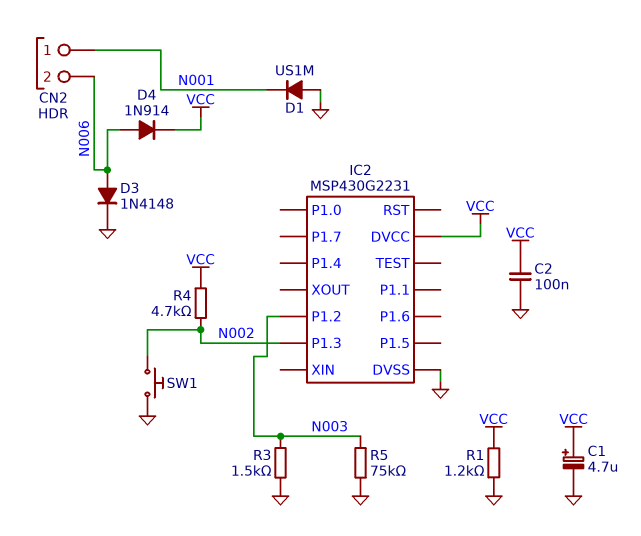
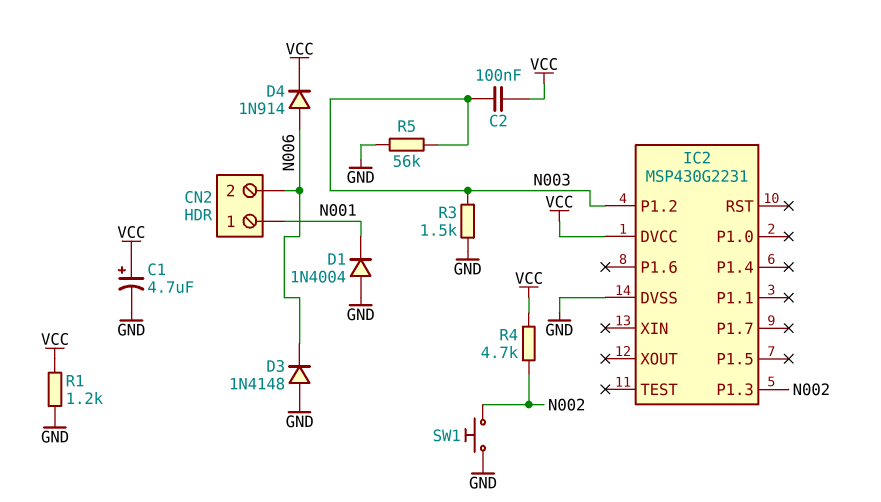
C2: 100nF (GND, VCC) -> 100nF (N003, VCC)
D1: diode US1M (A GND, K N001) -> diode 1N4004 (A GND, K N001)
D3: diode 1N4148 (A N006, K GND) -> diode 1N4148 (A GND, K N006)
R5: 75k (GND, N003) -> 56k (GND, N003)

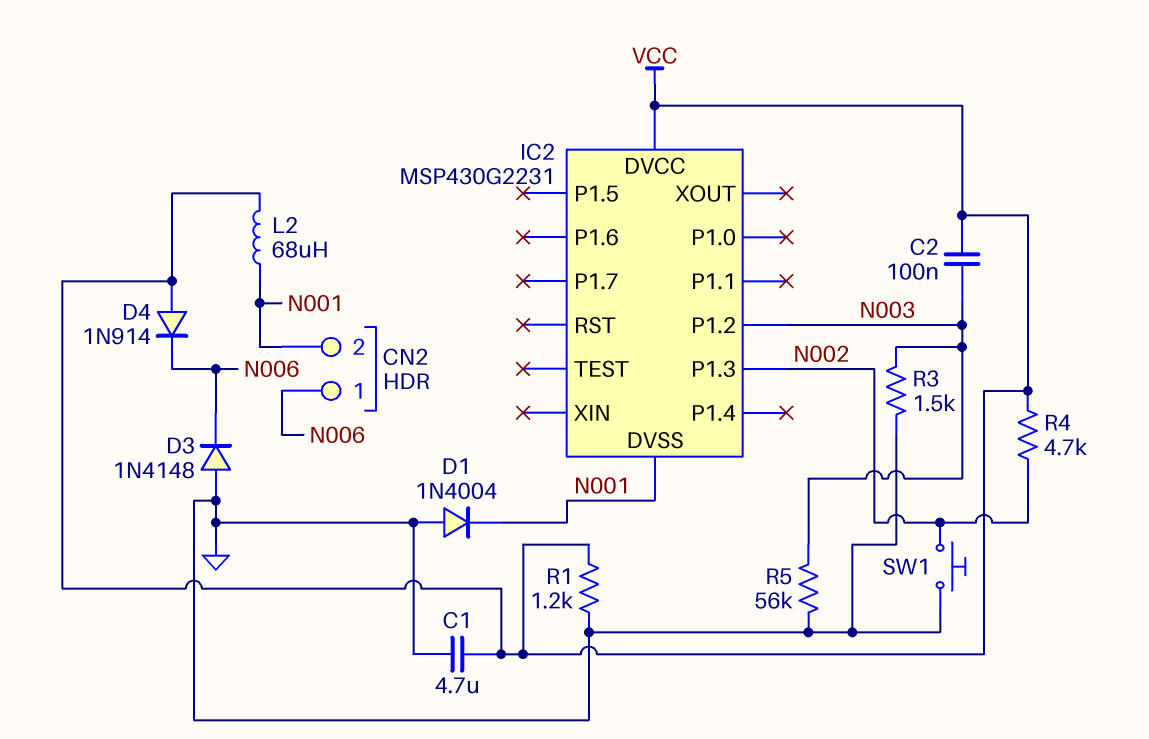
C1: 4.7uF (plus VCC, minus GND) -> 4.7uF (GND, VCC)
CN2 pin 1: N001 -> N006
CN2 pin 2: N006 -> N001
D4: diode 1N914 (A N006, K VCC) -> diode 1N914 (A VCC, K N006)
IC2 pin DVSS: GND -> N001
L2: none -> 68uH (N001, VCC)

